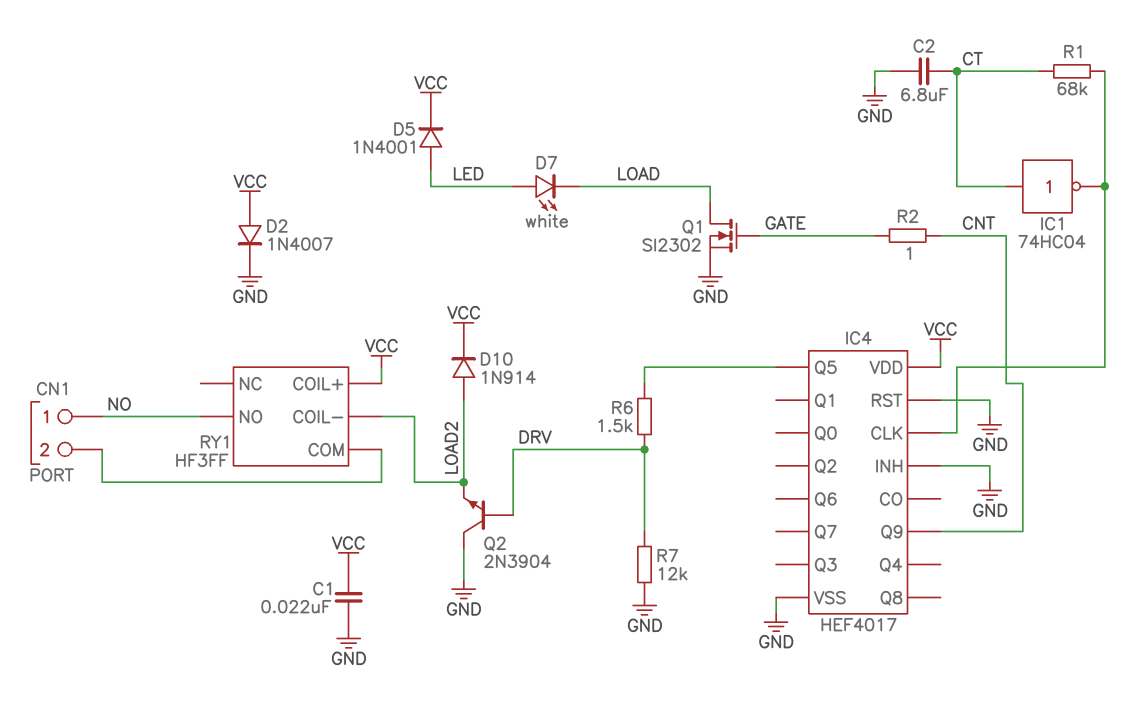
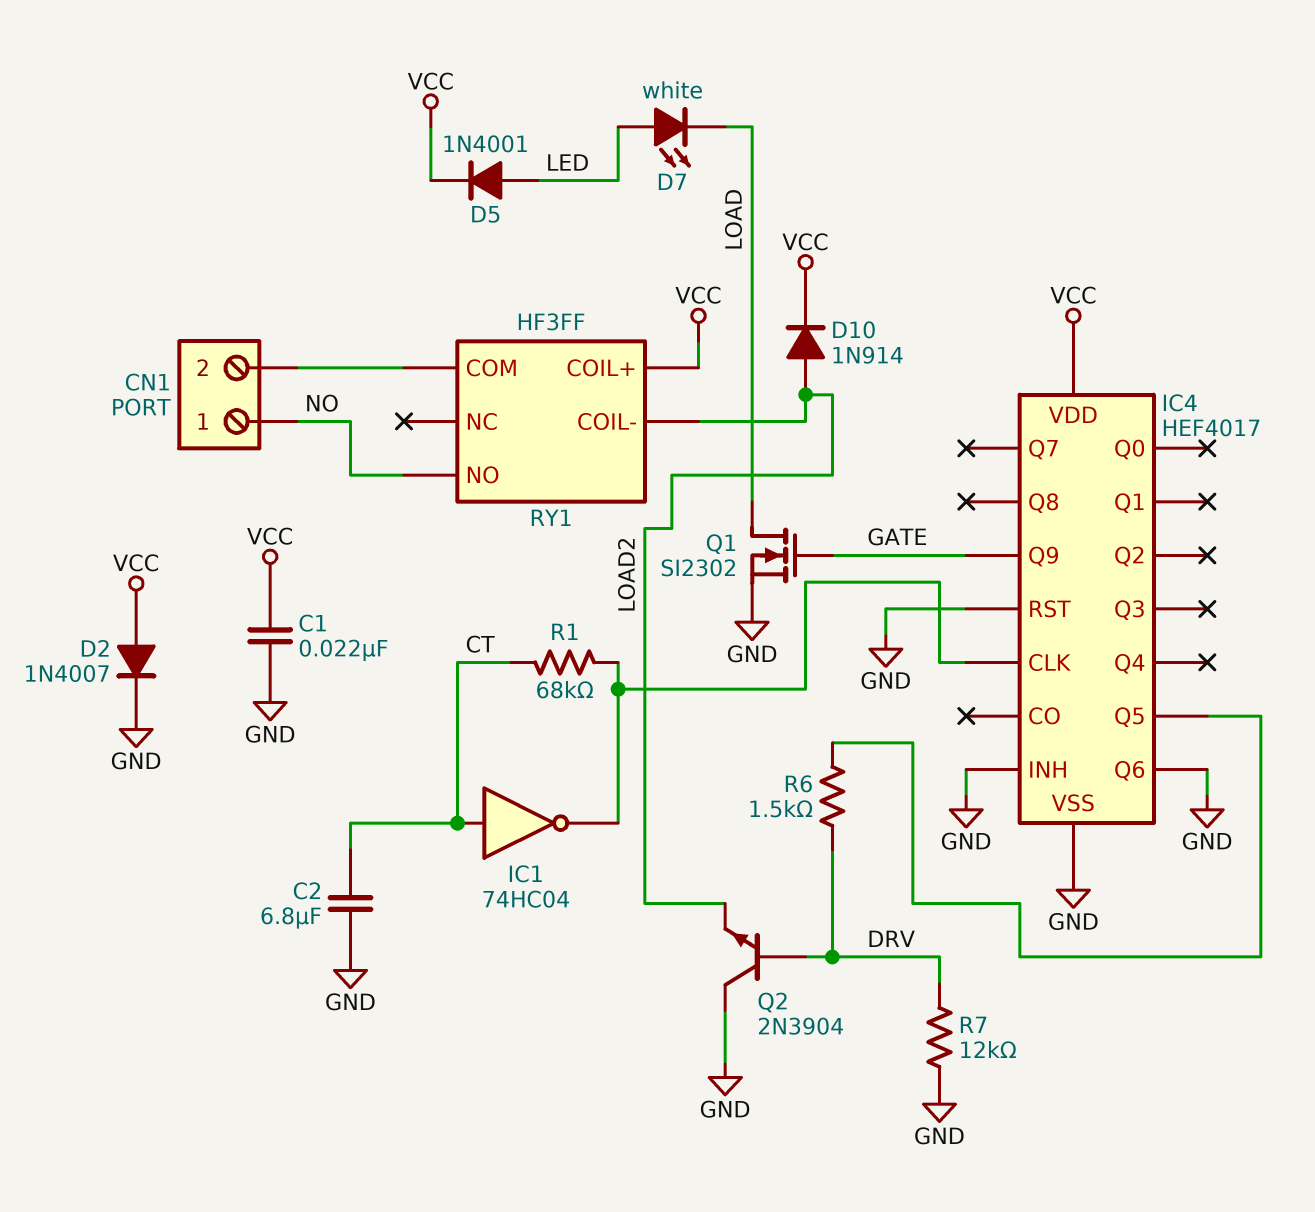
IC4 pin Q6: none -> GND
IC4 pin Q9: CNT -> GATE
R2: 1 (CNT, GATE) -> none

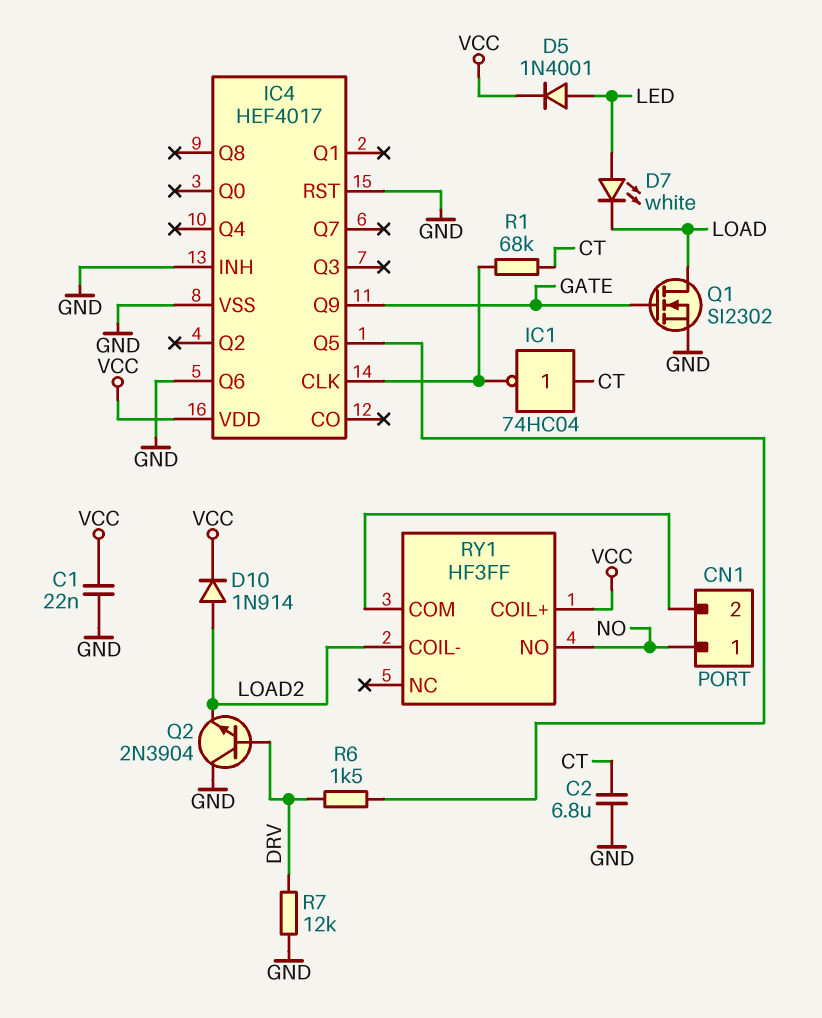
D2: diode 1N4007 (A VCC, K GND) -> none

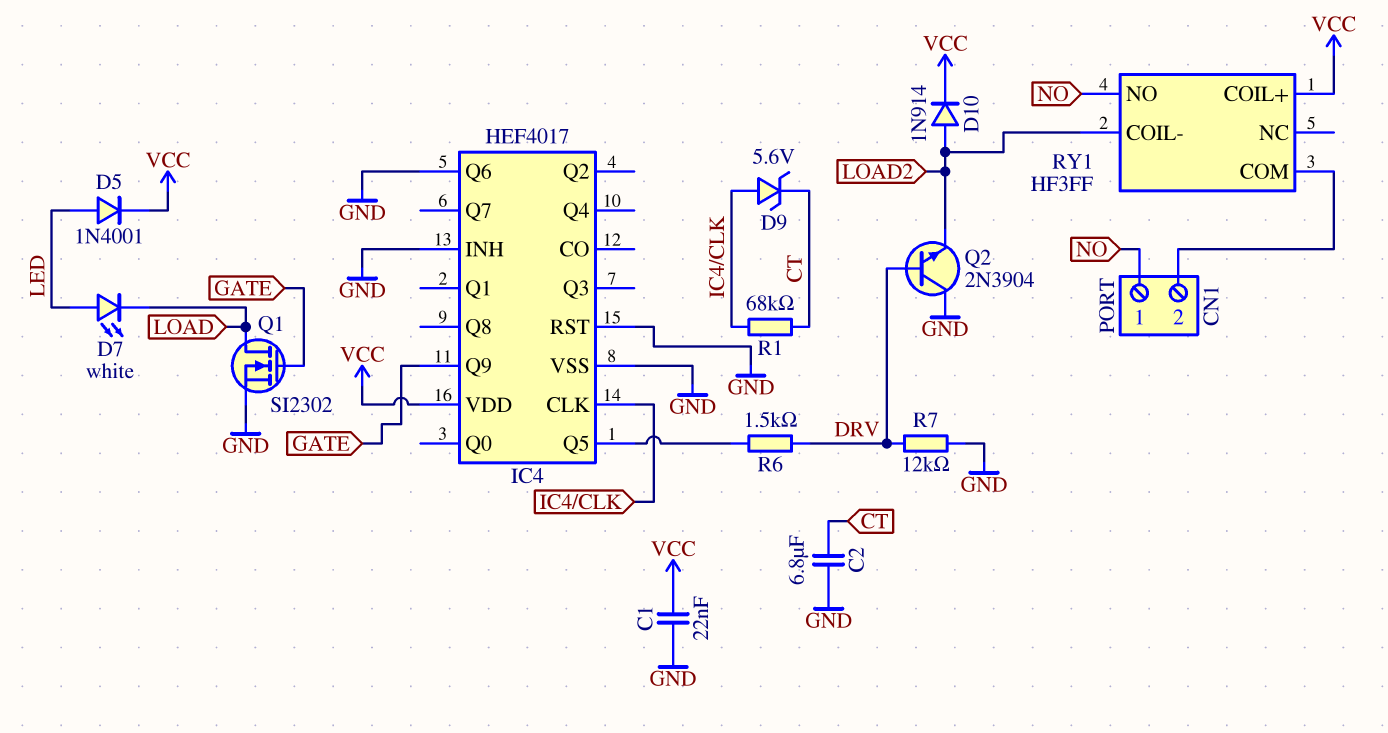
D9: none -> zener 5.6V (A IC4/CLK, K CT)
IC1: NOT 74HC04 (in CT, out IC4/CLK) -> none

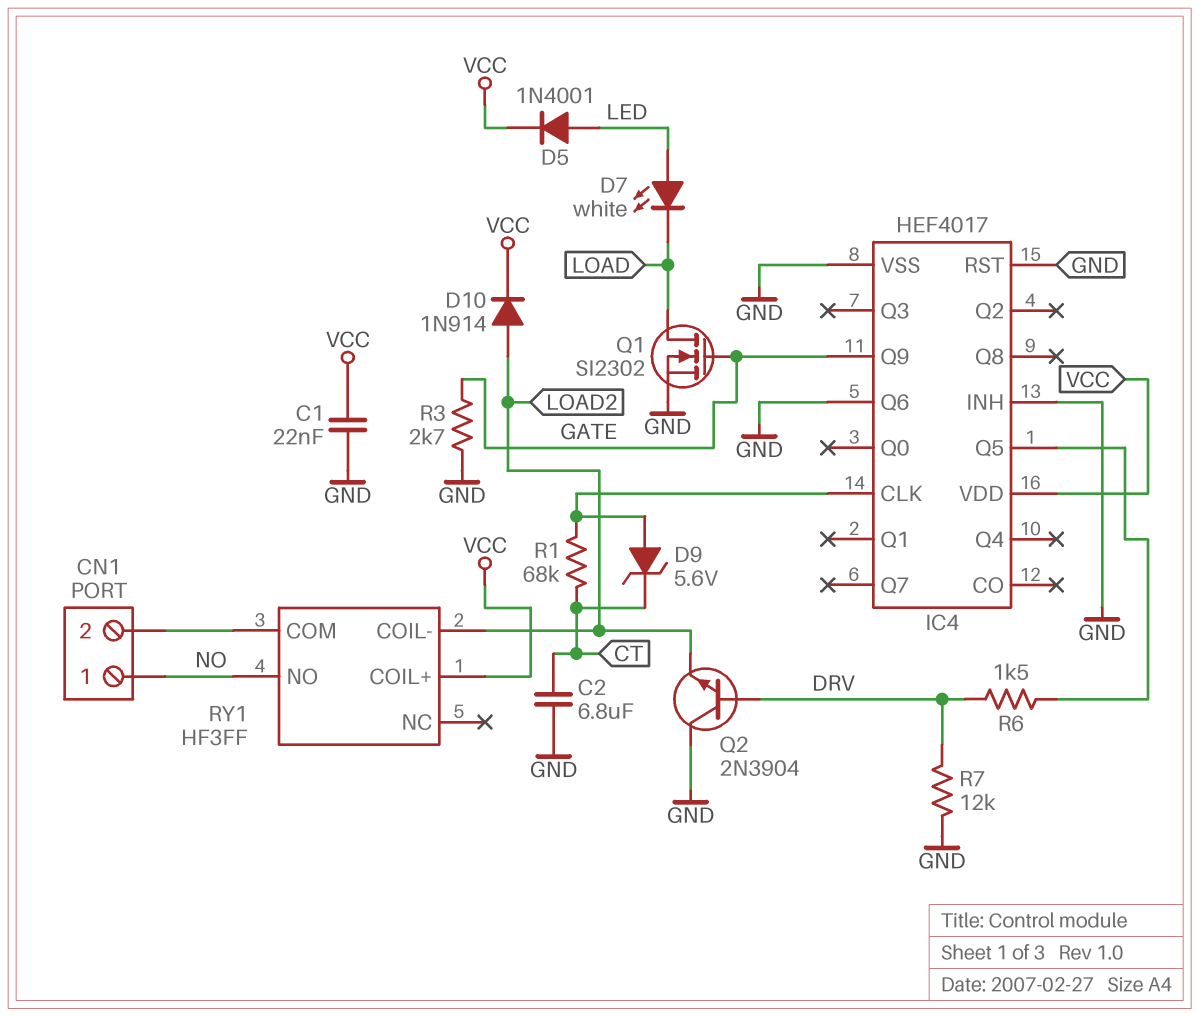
R3: none -> 2.7k (GATE, GND)

